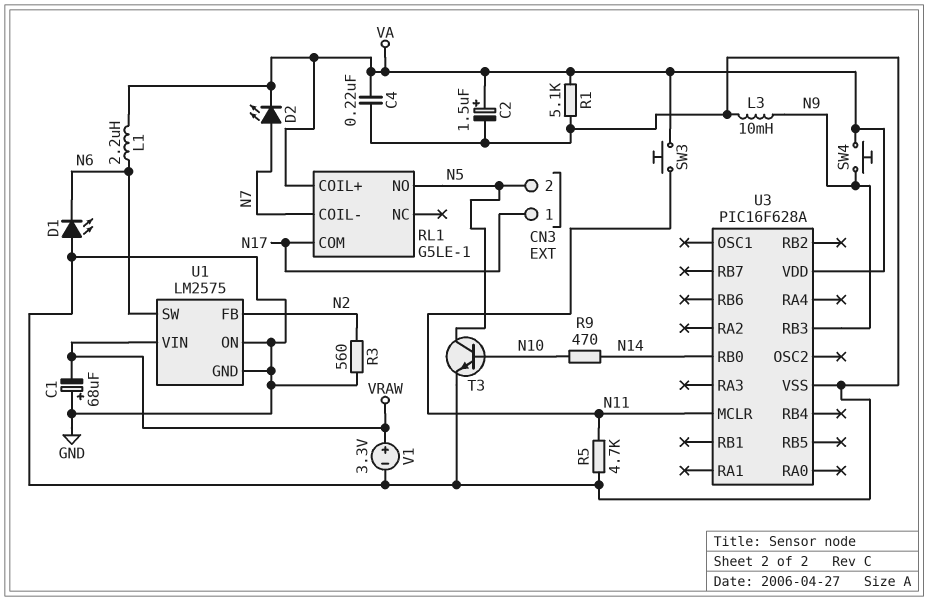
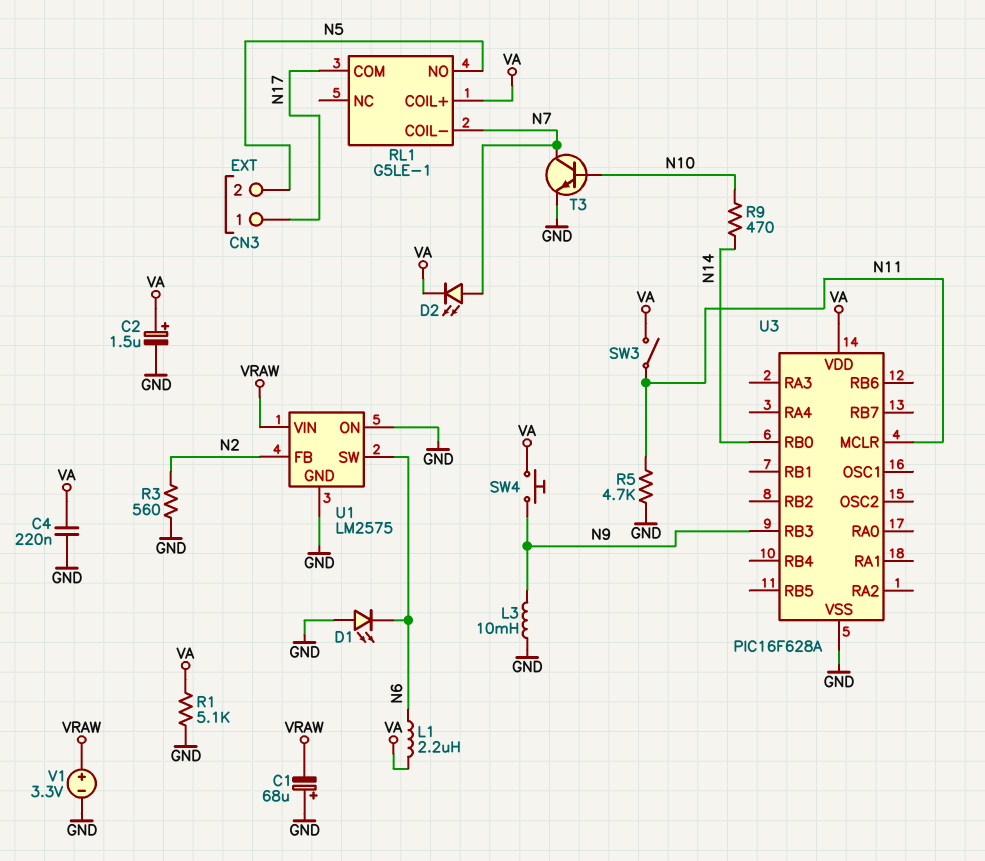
SW3: button (N11, VA) -> switch (N11, VA)
T3: NPN (B N10, C N5, E GND) -> NPN (B N10, C N7, E GND)

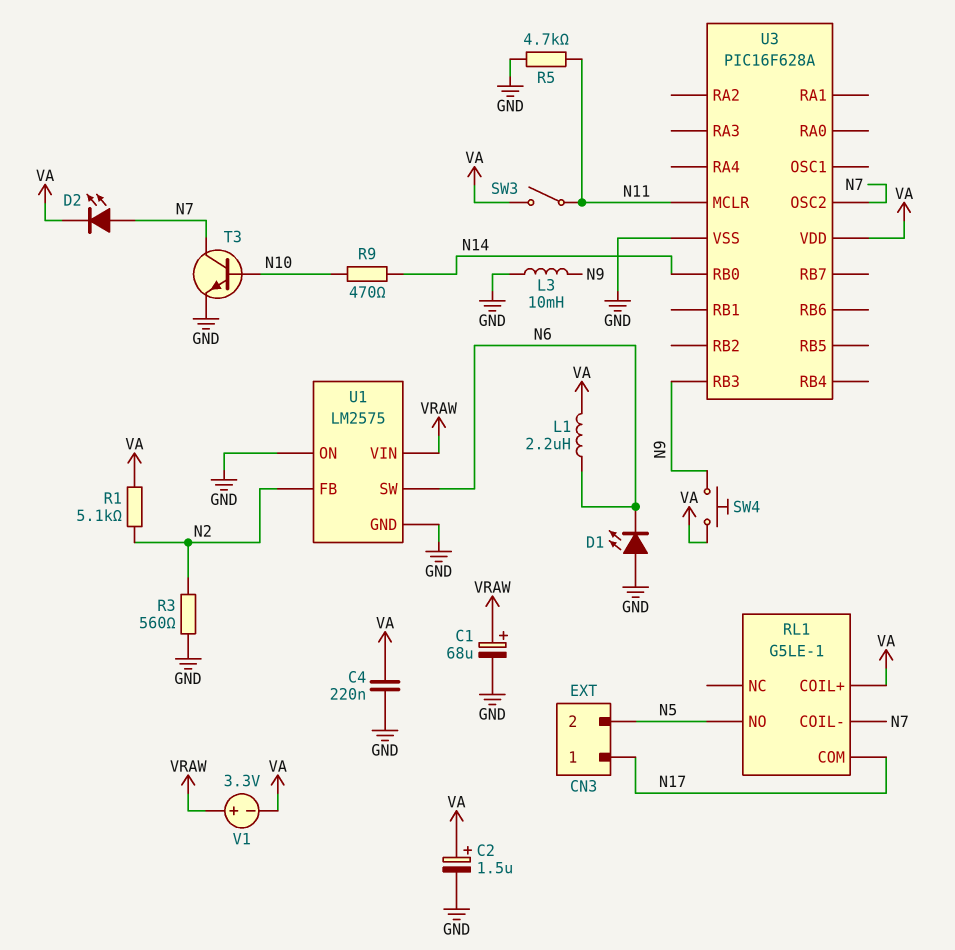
C1: 68uF (plus GND, minus VRAW) -> 68uF (plus VRAW, minus GND)
R1: 5.1k (GND, VA) -> 5.1k (N2, VA)
U3 pin OSC2: none -> N7
V1: 3.3V (plus VRAW, minus GND) -> 3.3V (plus VRAW, minus VA)

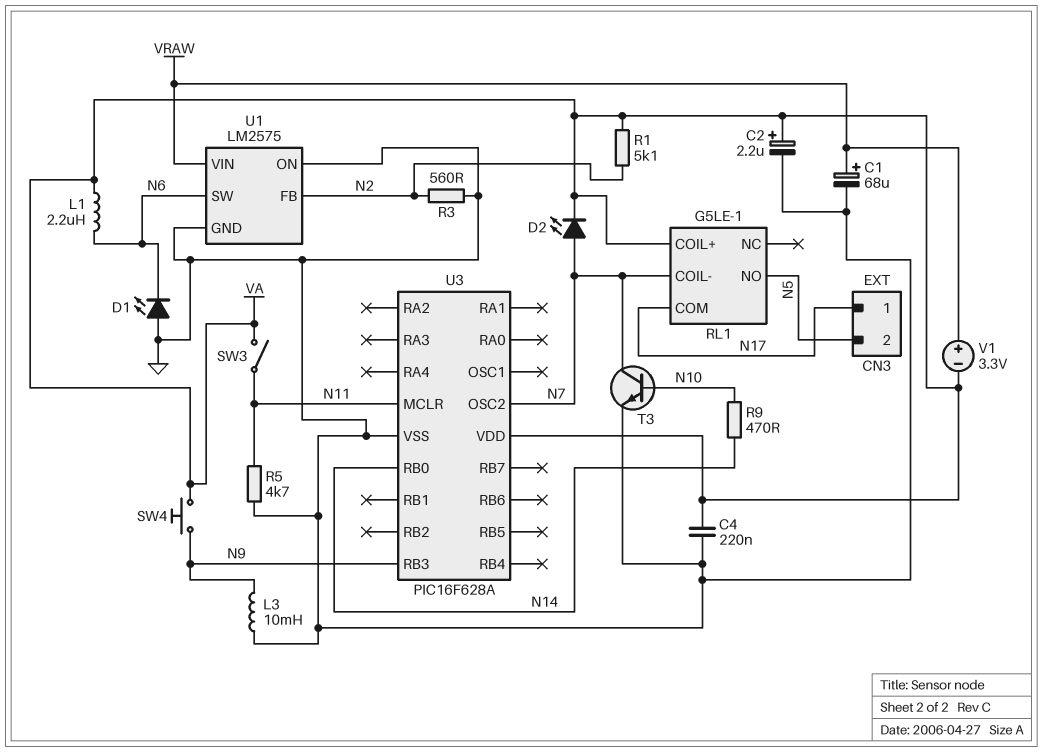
C2: 1.5uF (plus VA, minus GND) -> 2.2uF (plus VA, minus GND)

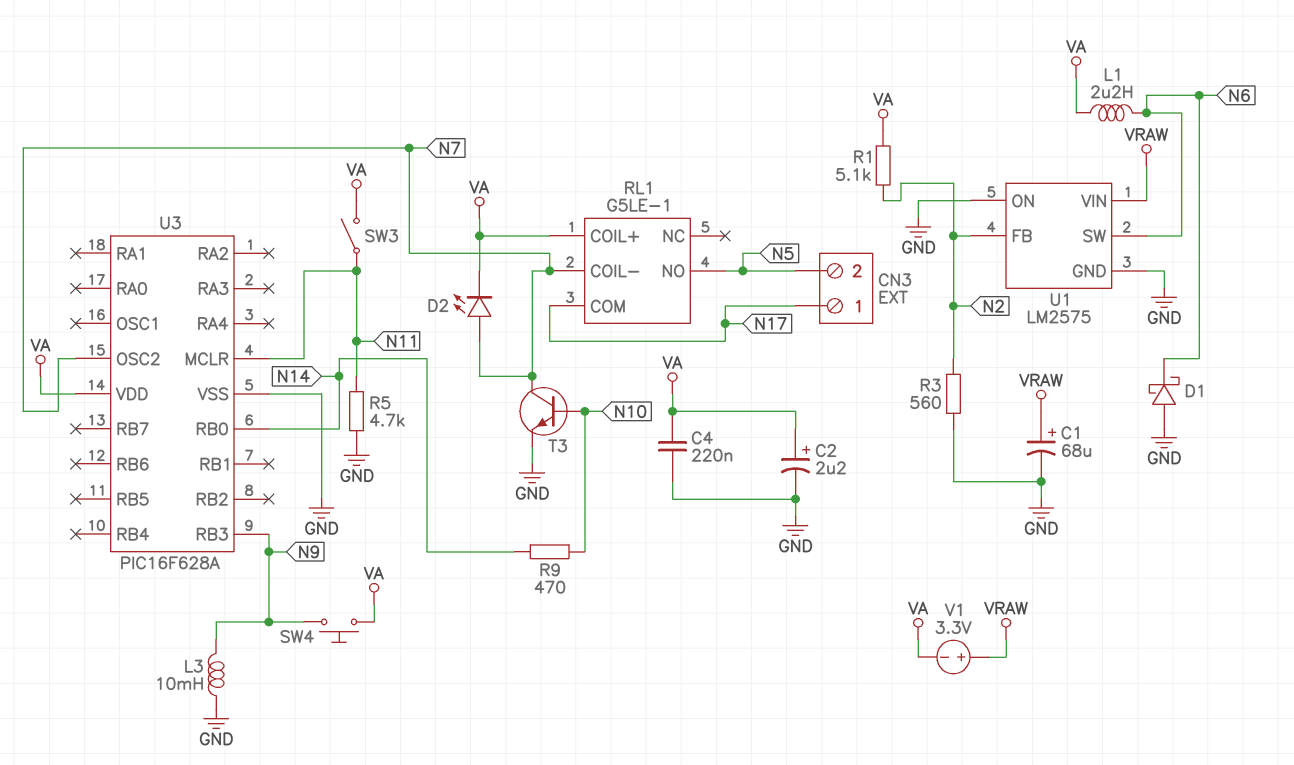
D1: LED (A GND, K N6) -> schottky (A GND, K N6)

